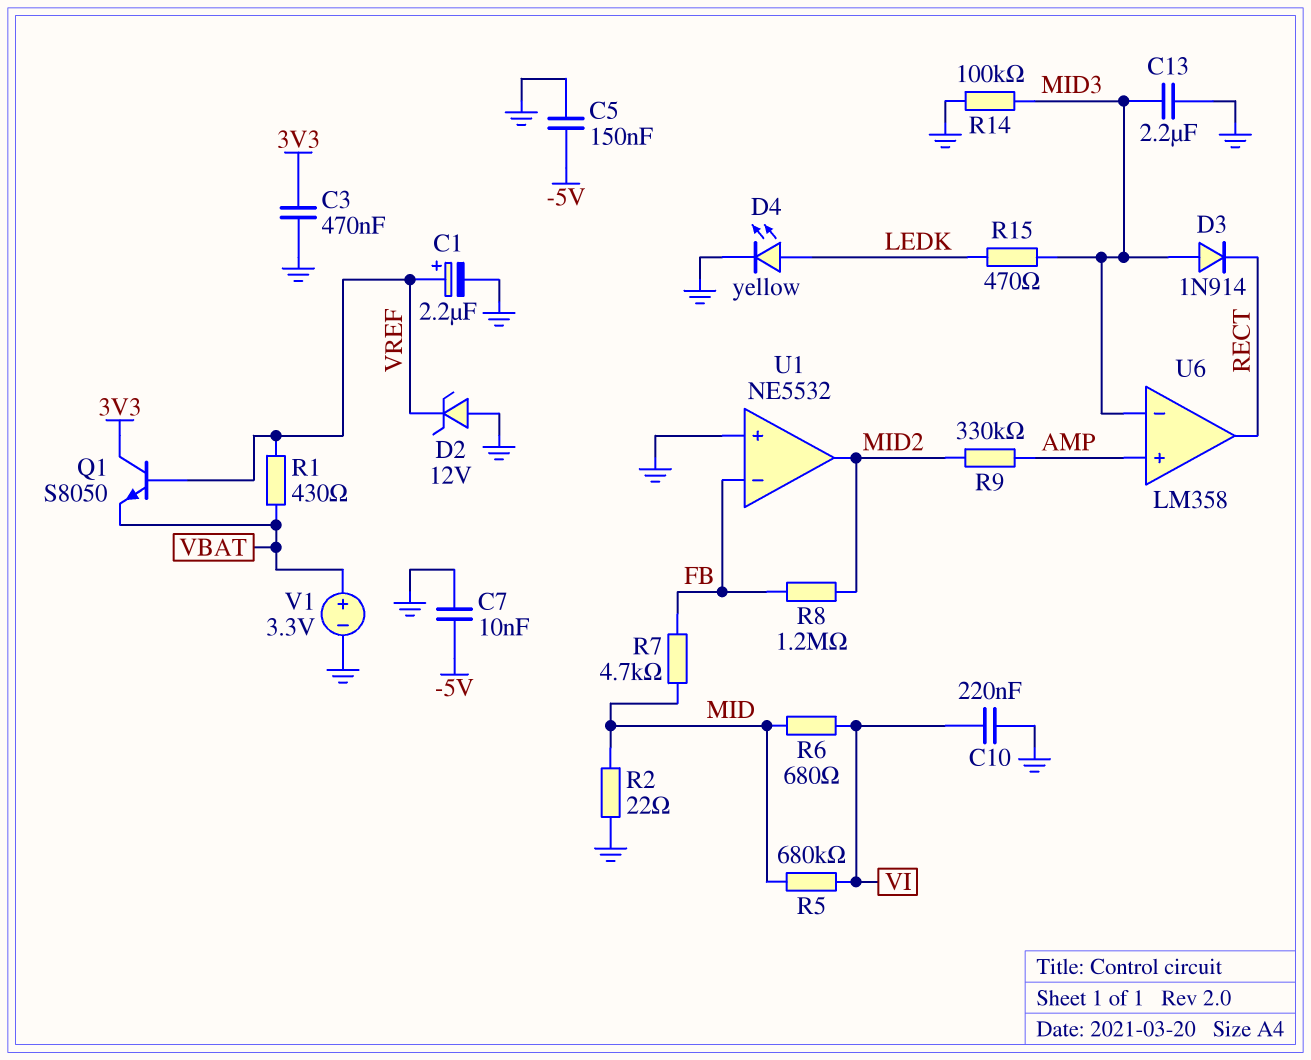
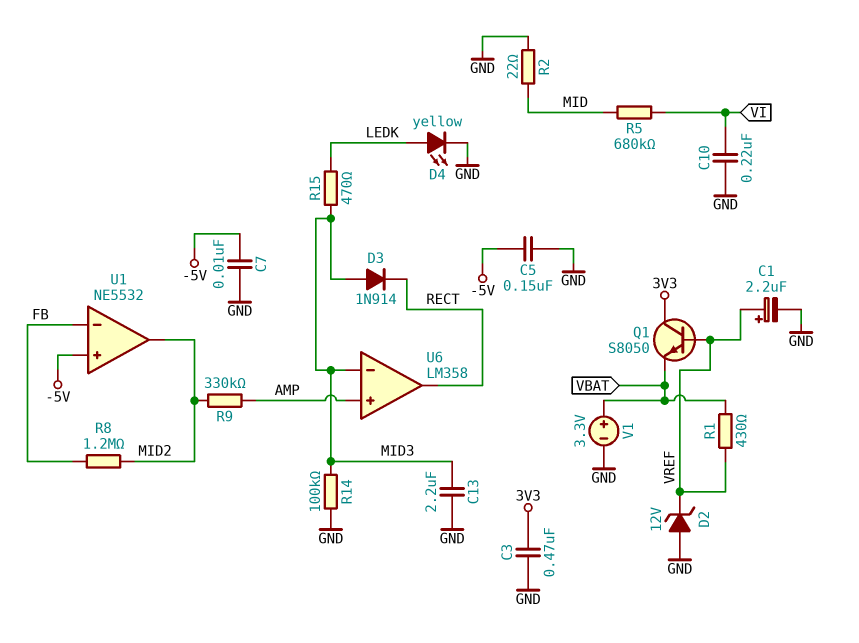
R6: 680 (MID, VI) -> none
R7: 4.7k (FB, MID) -> none
U1 pin in+: GND -> -5V

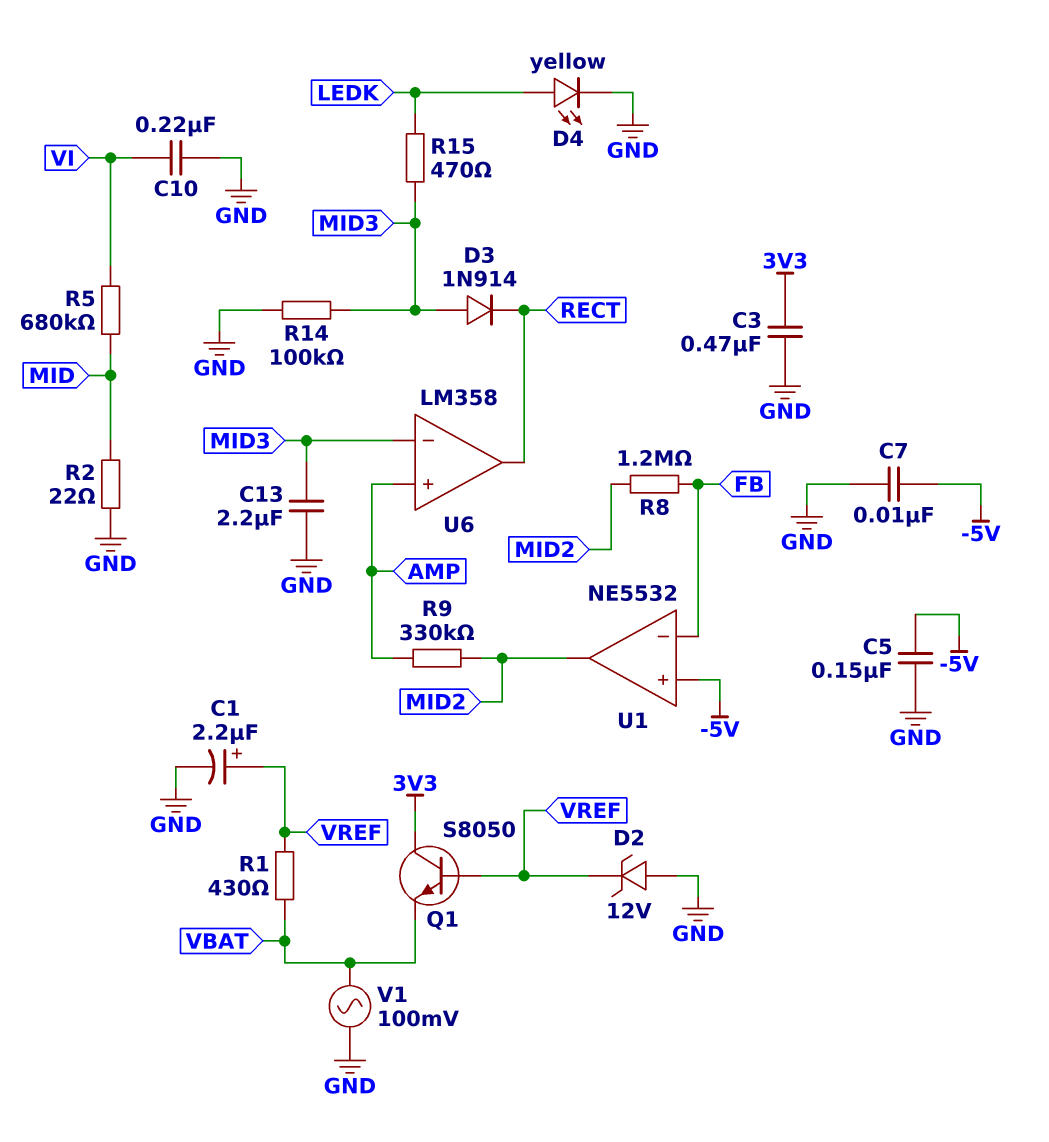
V1: 3.3V (plus VBAT, minus GND) -> AC 100mV (GND, VBAT)

